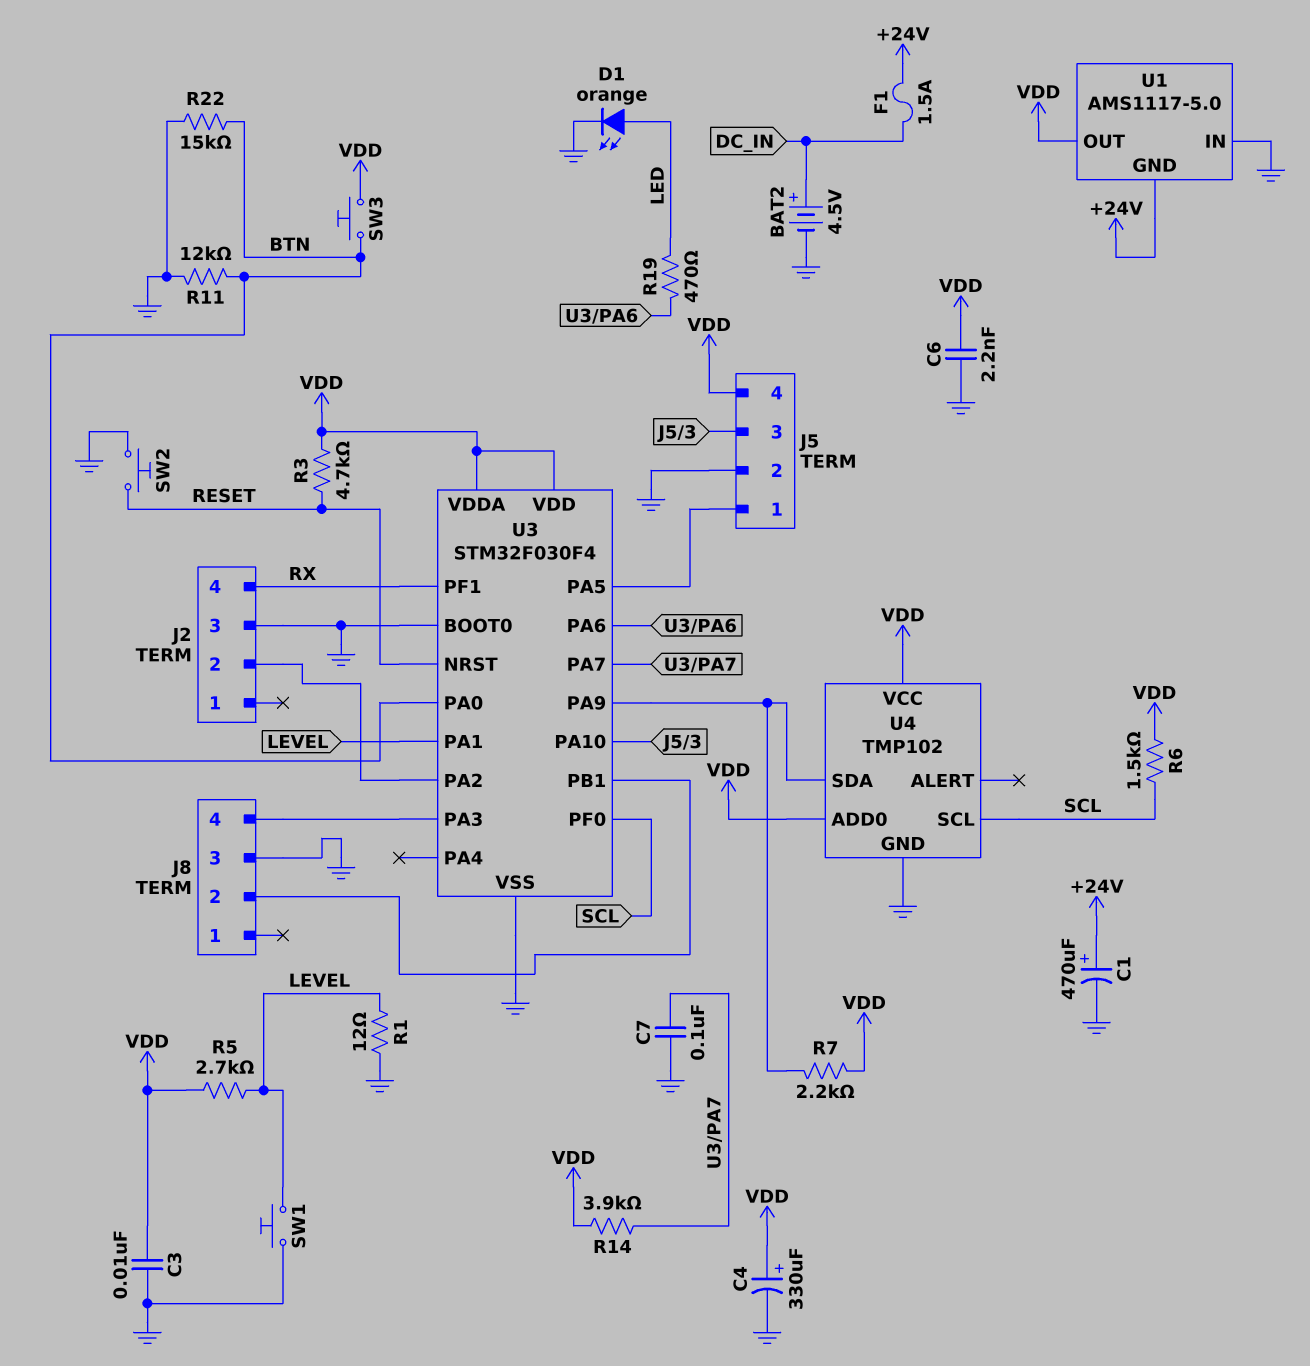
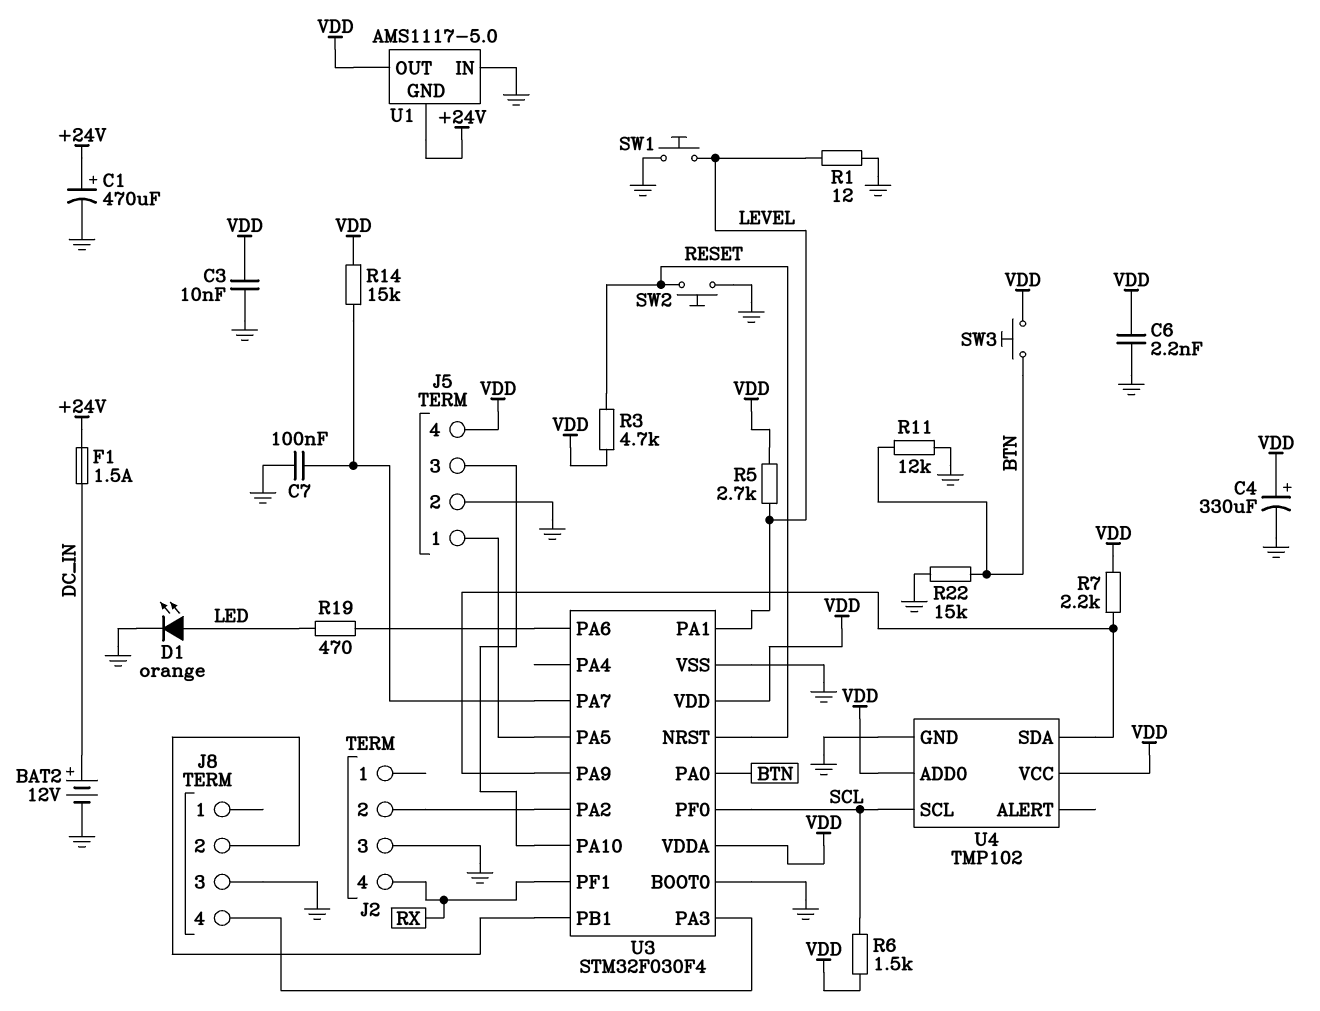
BAT2: 4.5V (plus DC_IN, minus GND) -> 12V (plus DC_IN, minus GND)
R14: 3.9k (U3/PA7, VDD) -> 15k (U3/PA7, VDD)

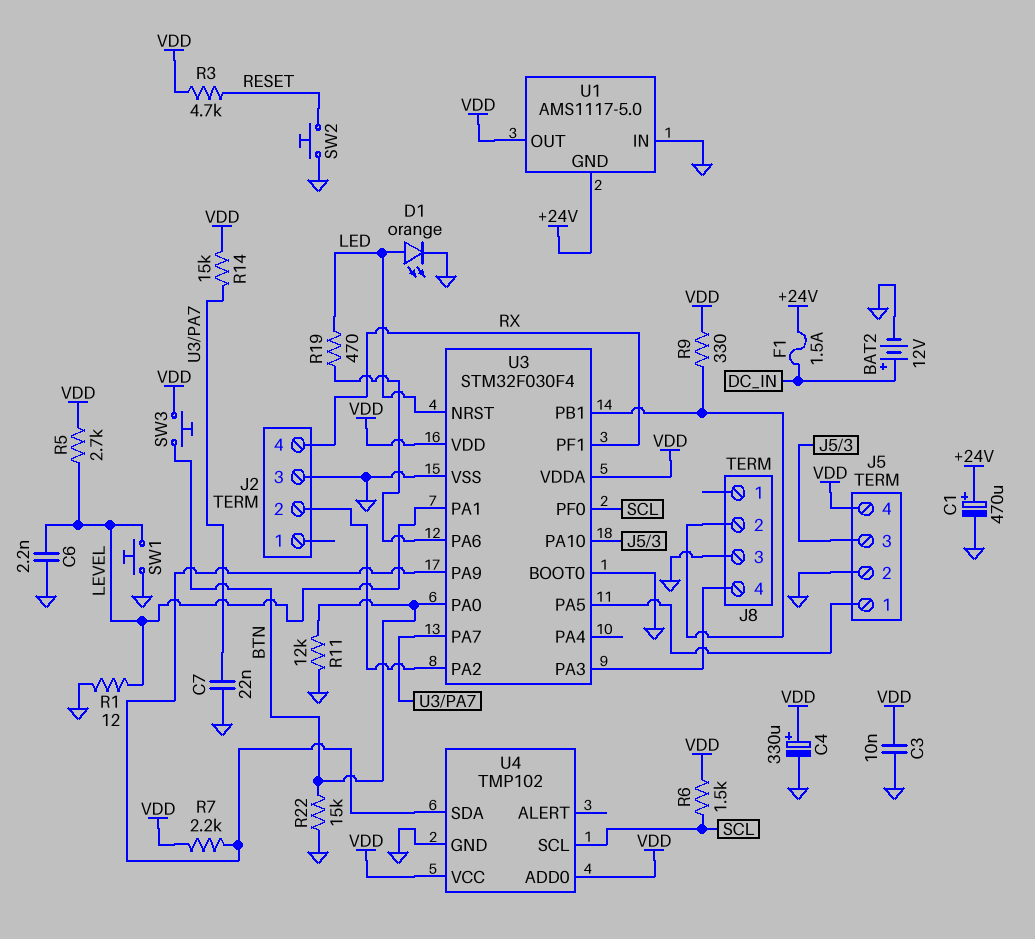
C6: 2.2nF (GND, VDD) -> 2.2nF (GND, LEVEL)
C7: 100nF (GND, U3/PA7) -> 22nF (GND, U3/PA7)
R9: none -> 330 (J8/2, VDD)
U3 pin NRST: RESET -> LED

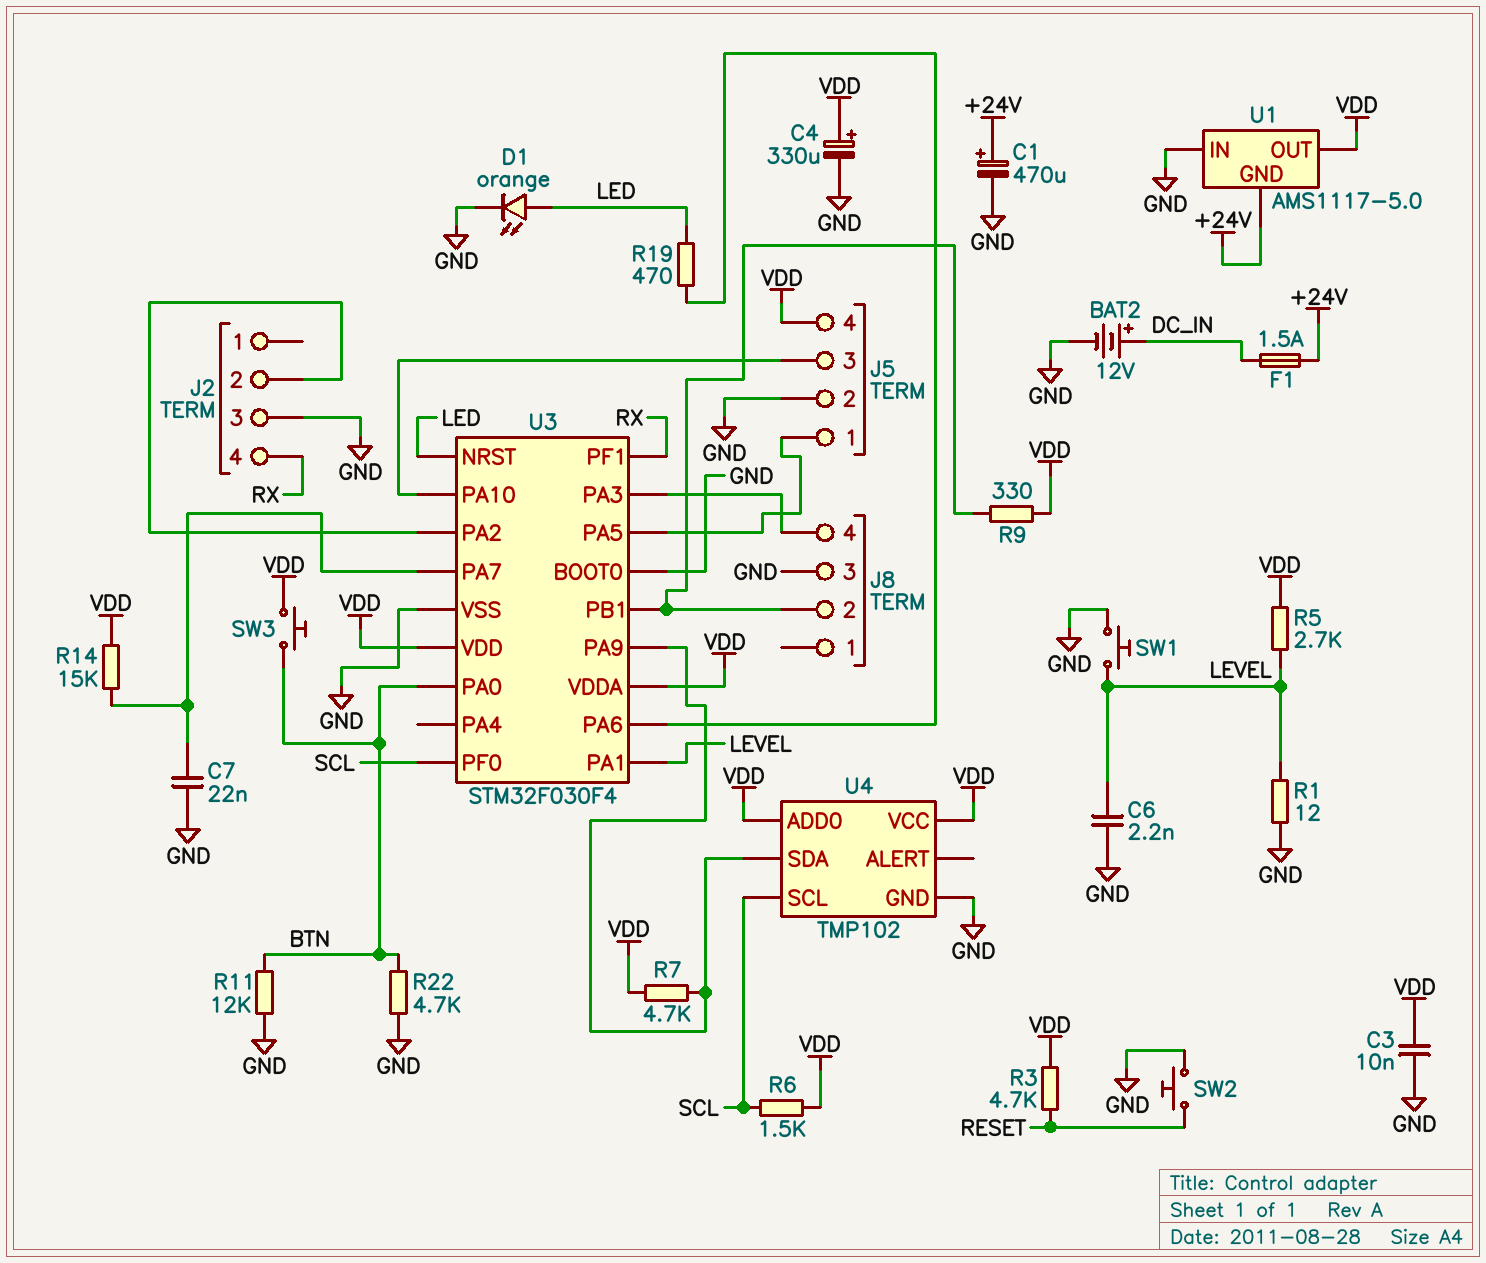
R7: 2.2k (U3/PA9, VDD) -> 4.7k (U3/PA9, VDD)
R22: 15k (BTN, GND) -> 4.7k (BTN, GND)

